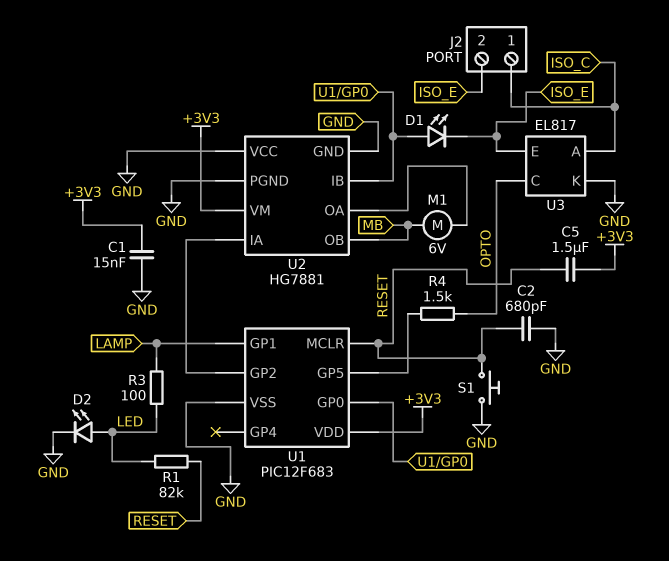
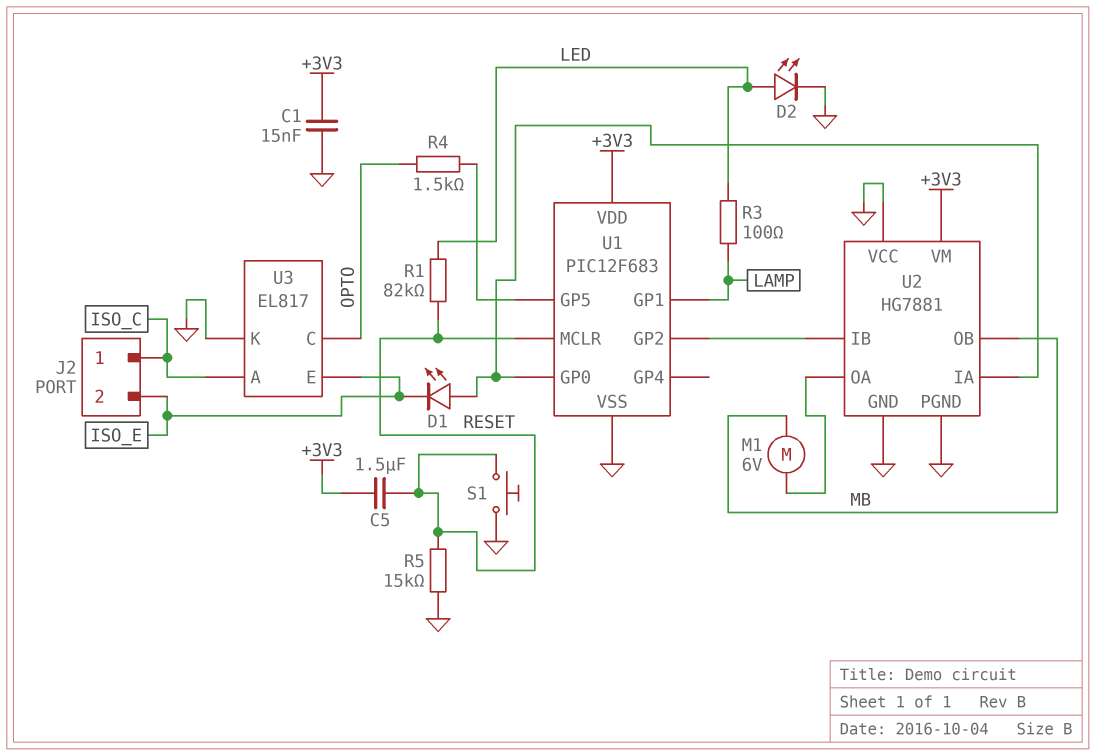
C2: 680pF (GND, RESET) -> none
R5: none -> 15k (GND, RESET)
U2 pin IA: U1/GP2 -> U1/GP0
U2 pin IB: U1/GP0 -> U1/GP2

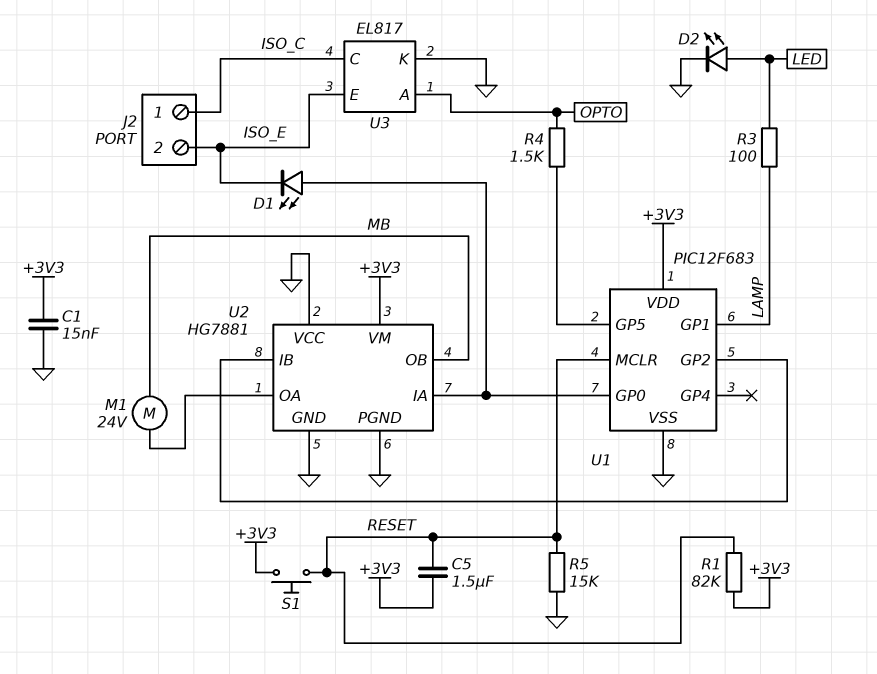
M1: motor 6V (MB, U2/OA) -> motor 24V (MB, U2/OA)
R1: 82k (LED, RESET) -> 82k (+3V3, RESET)
S1: button (GND, RESET) -> button (+3V3, RESET)
U3 pin A: ISO_C -> OPTO
U3 pin C: OPTO -> ISO_C

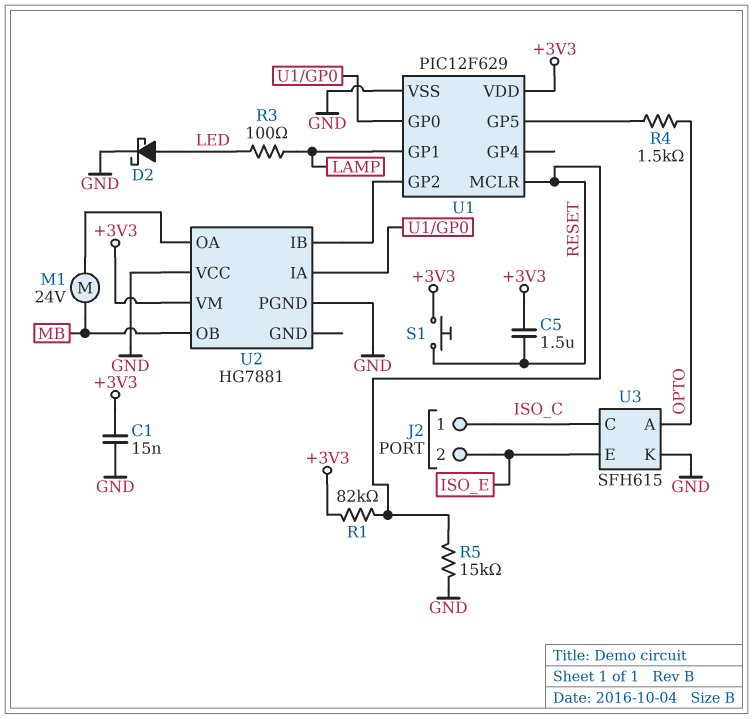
D1: LED (A U1/GP0, K ISO_E) -> none
D2: LED (A LED, K GND) -> schottky (A LED, K GND)
U1: PIC12F683 -> PIC12F629
U2 pin GND: GND -> none
U3: EL817 -> SFH615

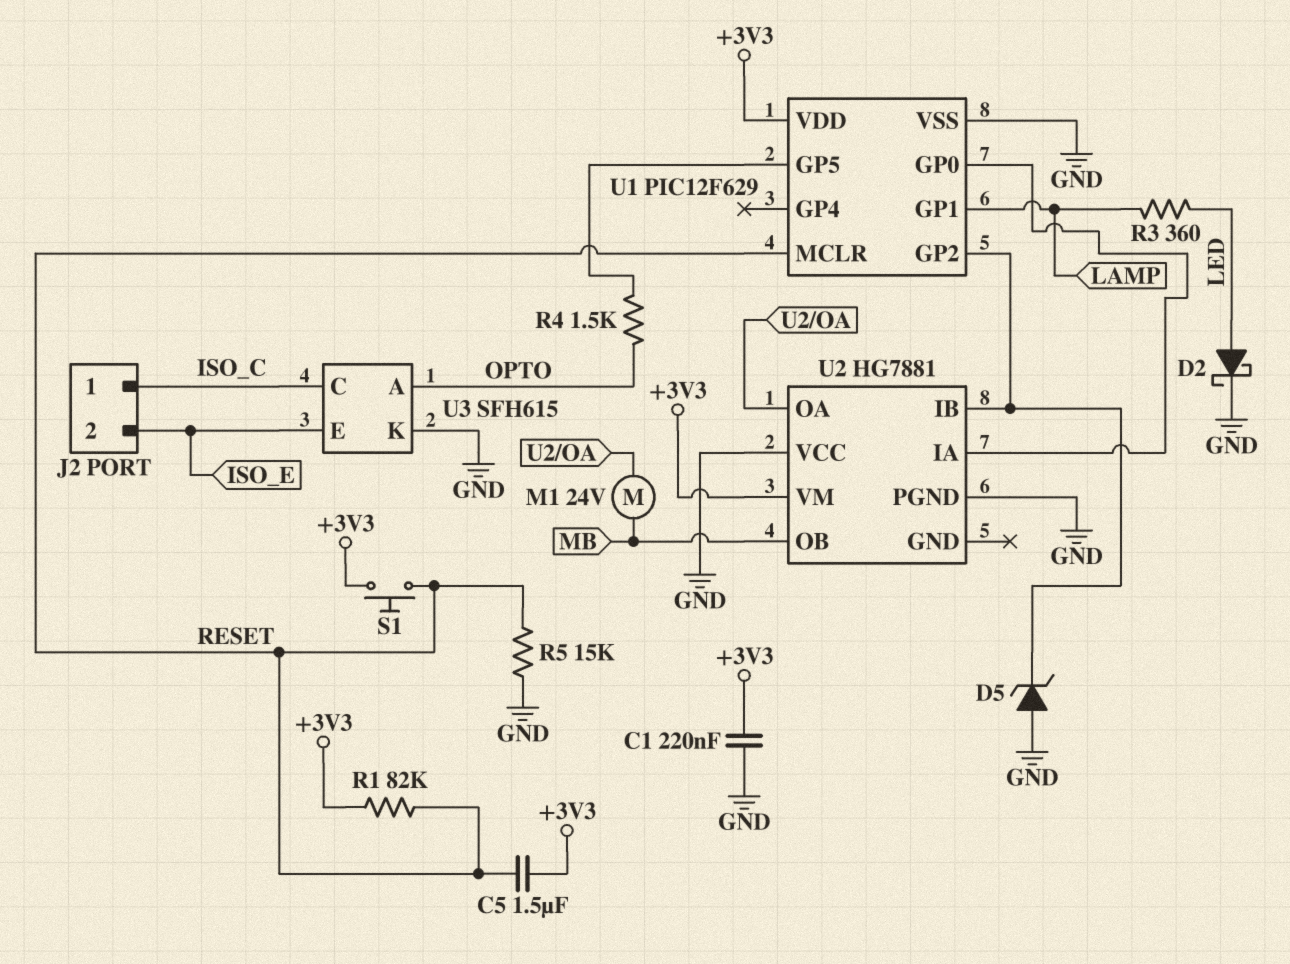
C1: 15nF (+3V3, GND) -> 220nF (+3V3, GND)
D5: none -> zener (A GND, K U1/GP2)
R3: 100 (LAMP, LED) -> 360 (LAMP, LED)

